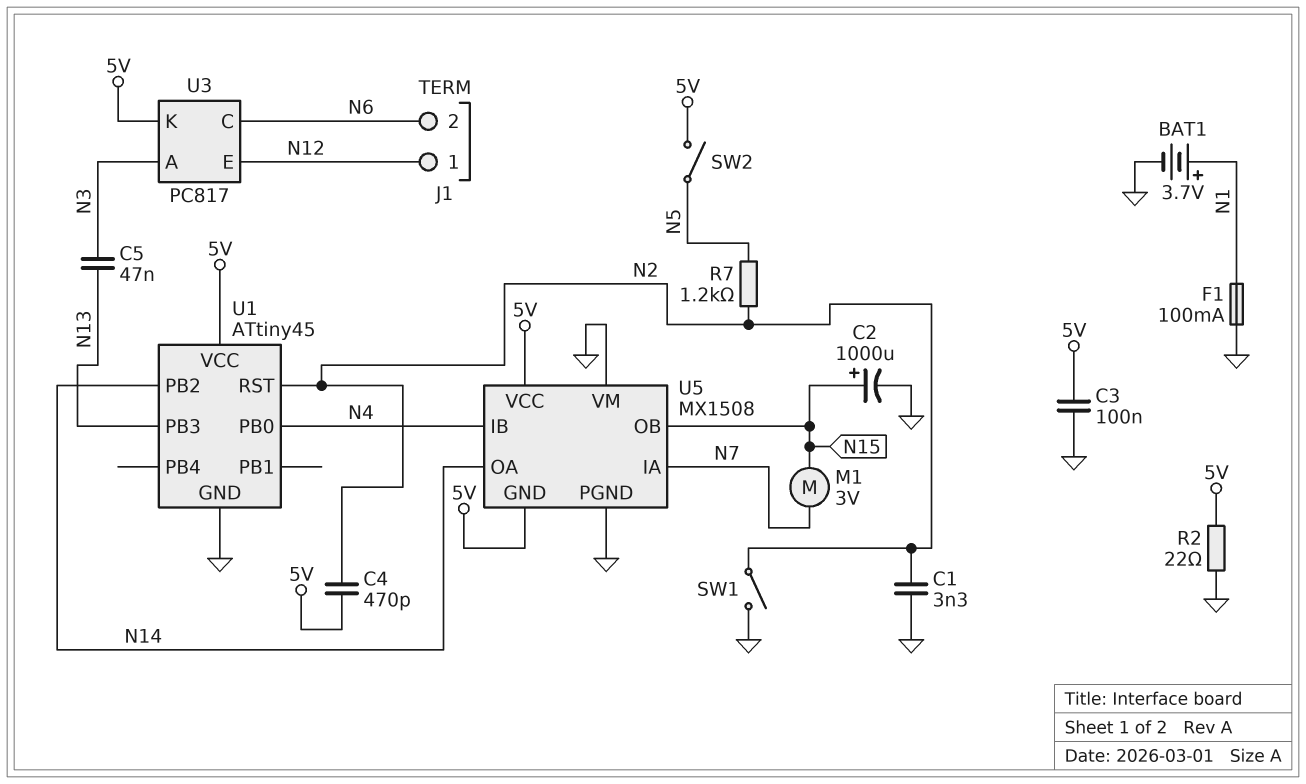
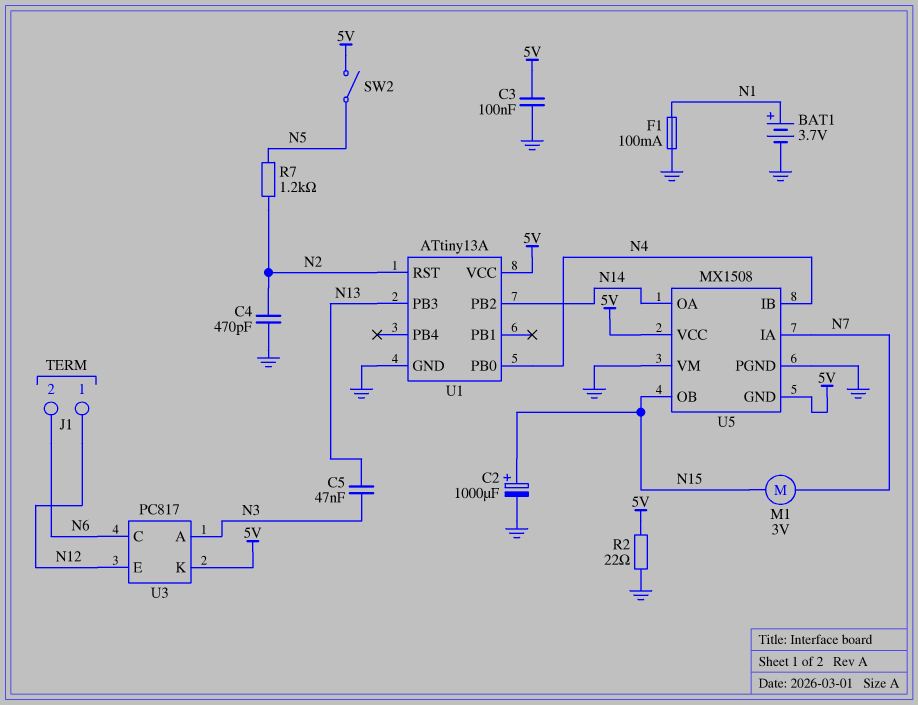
C1: 3.3nF (GND, N2) -> none
C4: 470pF (5V, N2) -> 470pF (GND, N2)
SW1: switch (GND, N2) -> none
U1: ATtiny45 -> ATtiny13A

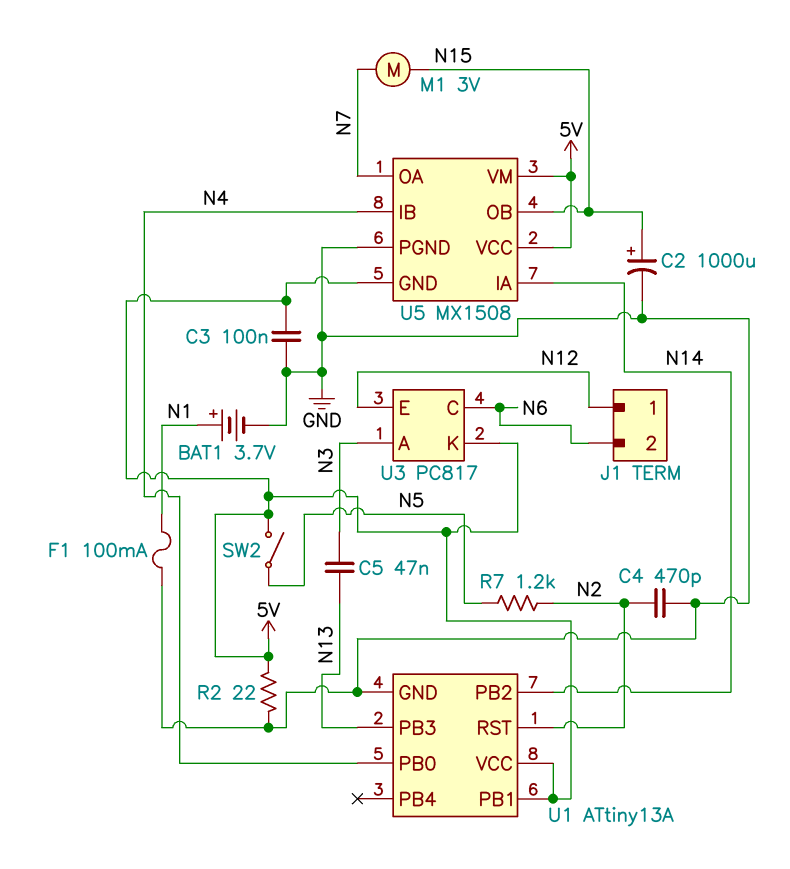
U1 pin PB1: none -> 5V
U5 pin IA: N7 -> N14
U5 pin OA: N14 -> N7
U5 pin VM: GND -> 5V

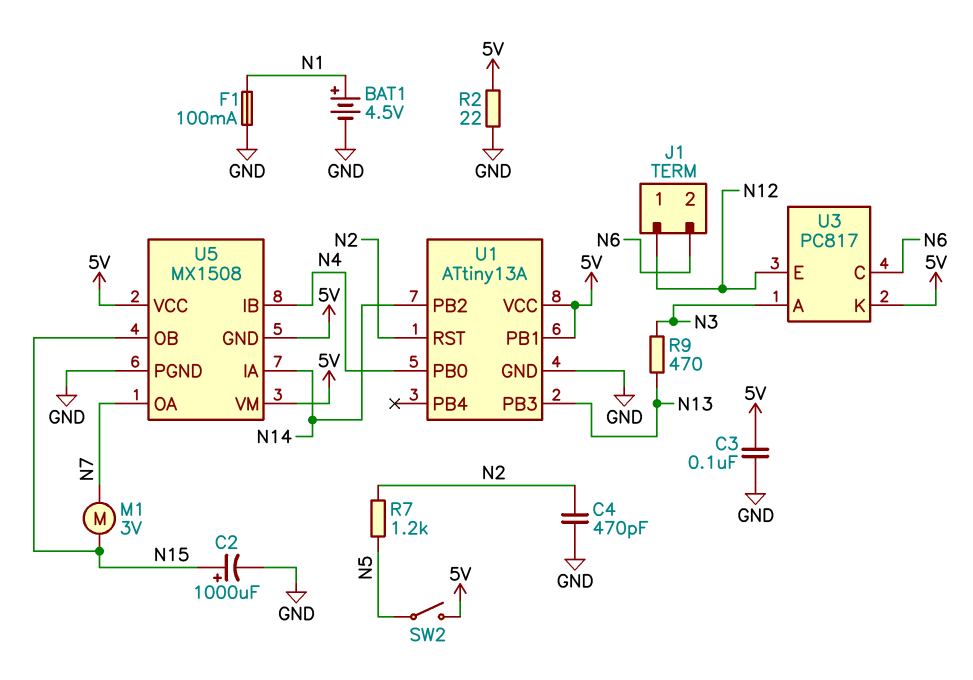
BAT1: 3.7V (plus N1, minus GND) -> 4.5V (plus N1, minus GND)
C5: 47nF (N3, N13) -> none
R9: none -> 470 (N3, N13)

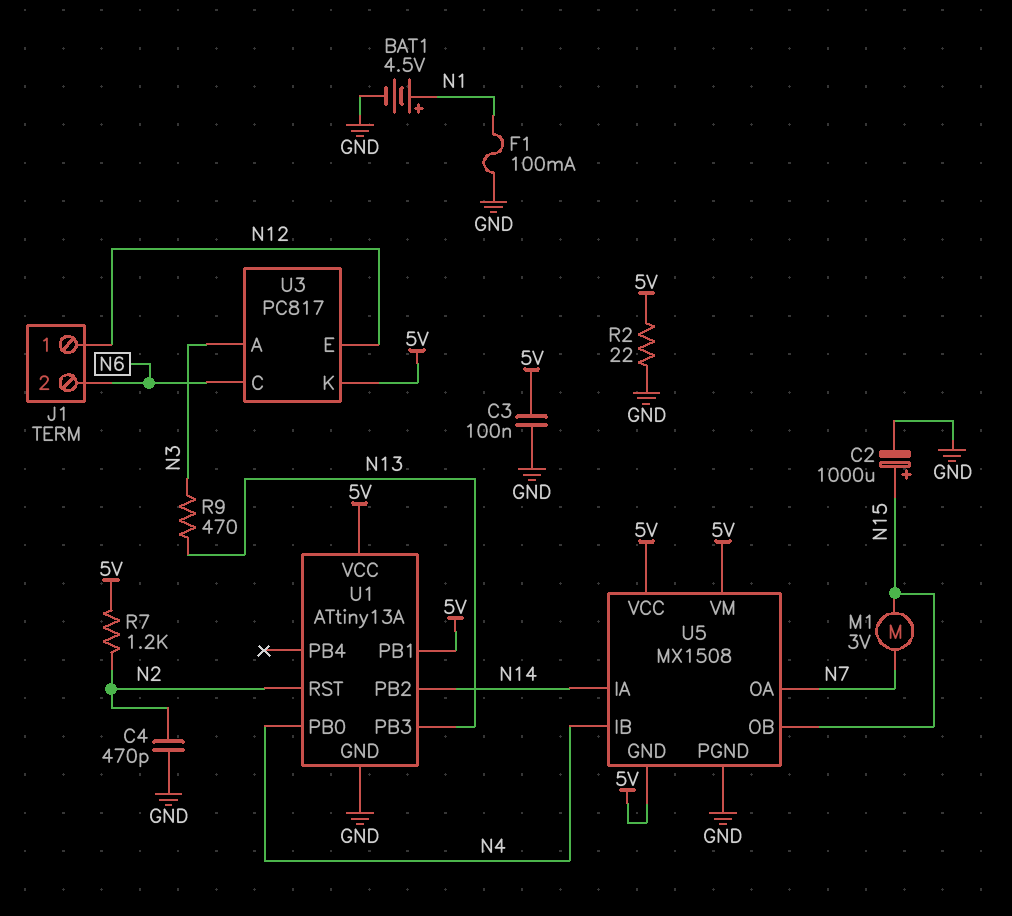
R7: 1.2k (N2, N5) -> 1.2k (5V, N2)
SW2: switch (5V, N5) -> none

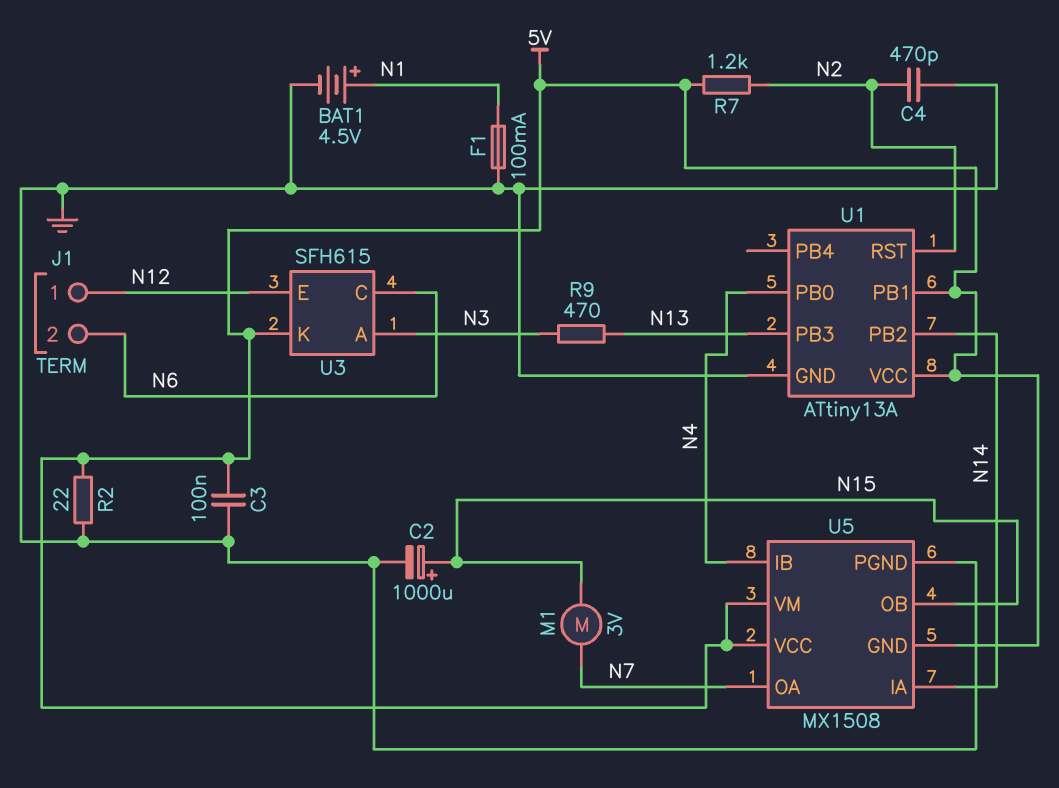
U3: PC817 -> SFH615

